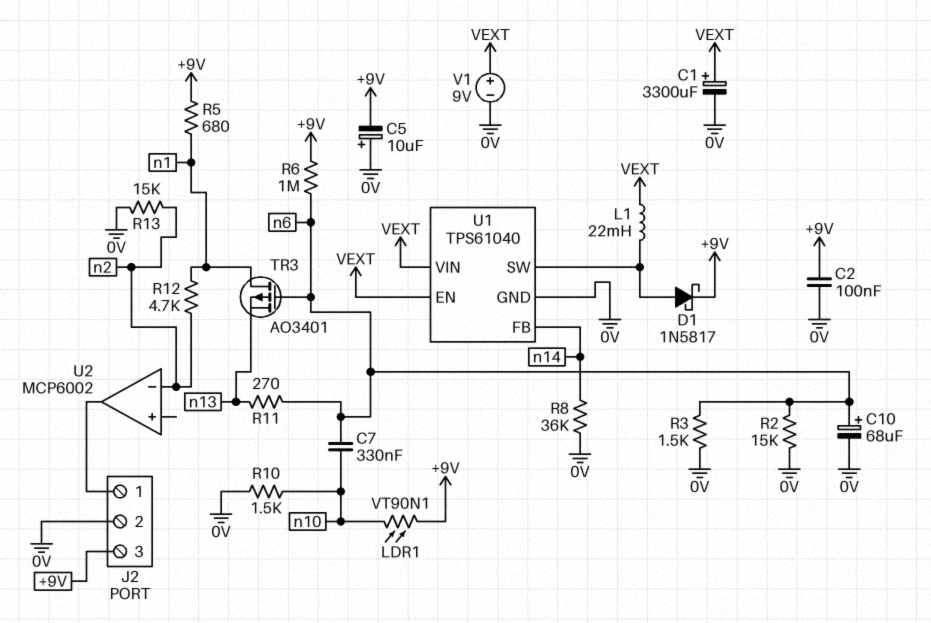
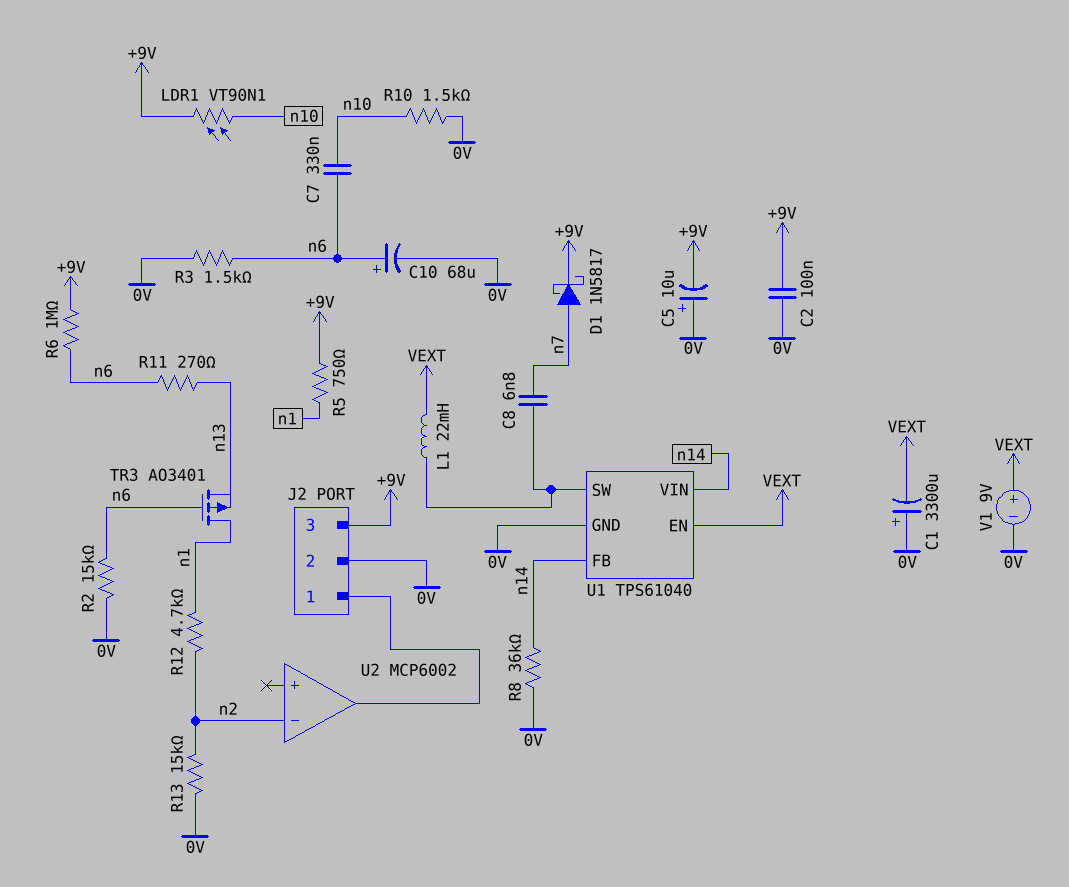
C1: 3300uF (plus VEXT, minus 0V) -> 3300uF (plus 0V, minus VEXT)
C8: none -> 6.8nF (U1/SW, n7)
D1: schottky 1N5817 (A U1/SW, K +9V) -> schottky 1N5817 (A n7, K +9V)
R5: 680 (+9V, n1) -> 750 (+9V, n1)
U1 pin VIN: VEXT -> n14

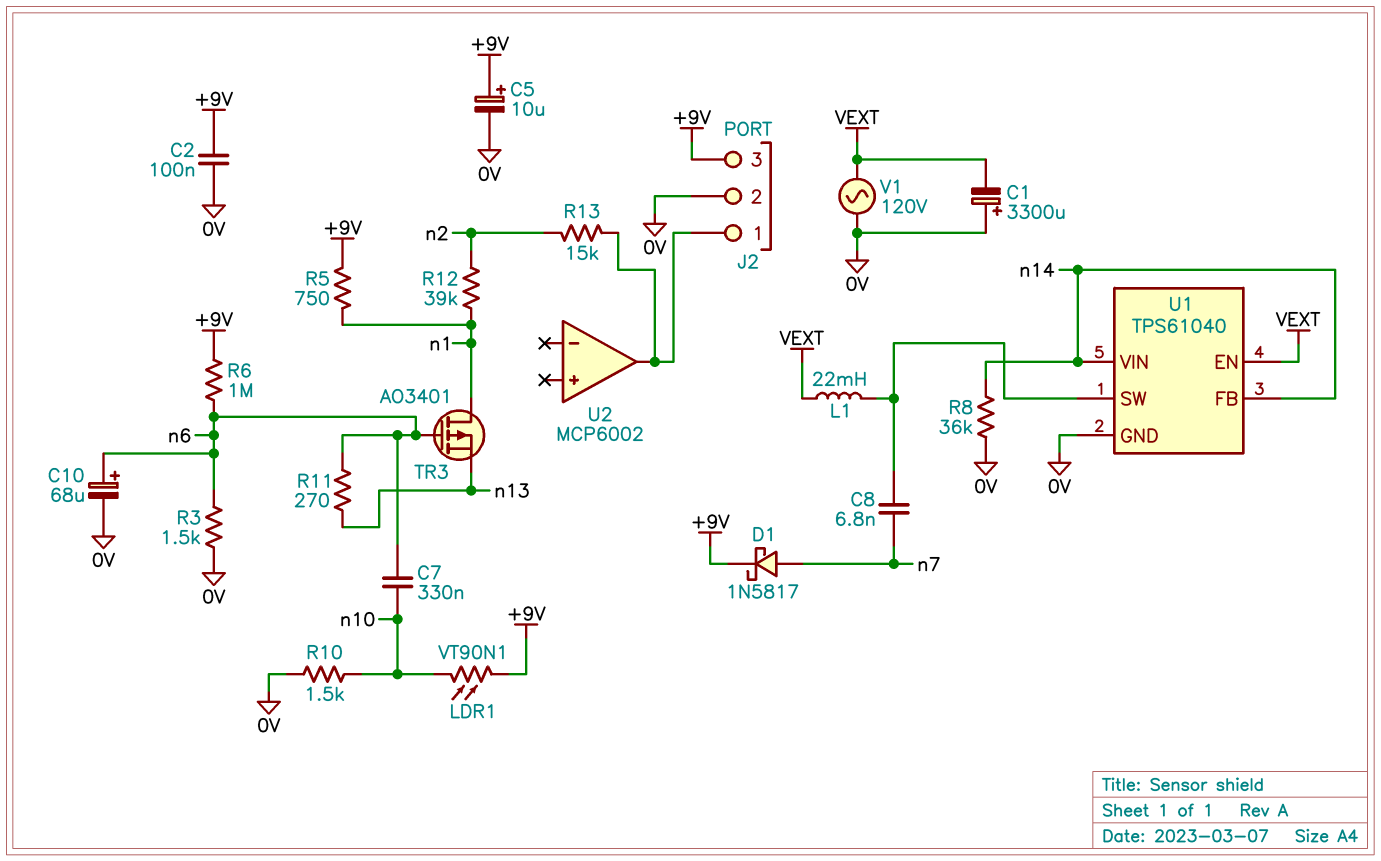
C5: 10uF (plus 0V, minus +9V) -> 10uF (plus +9V, minus 0V)
R2: 15k (0V, n6) -> none
R12: 4.7k (n1, n2) -> 39k (n1, n2)
R13: 15k (0V, n2) -> 15k (J2/1, n2)
U2 pin in-: n2 -> none
V1: 9V (plus VEXT, minus 0V) -> AC 120V (0V, VEXT)

